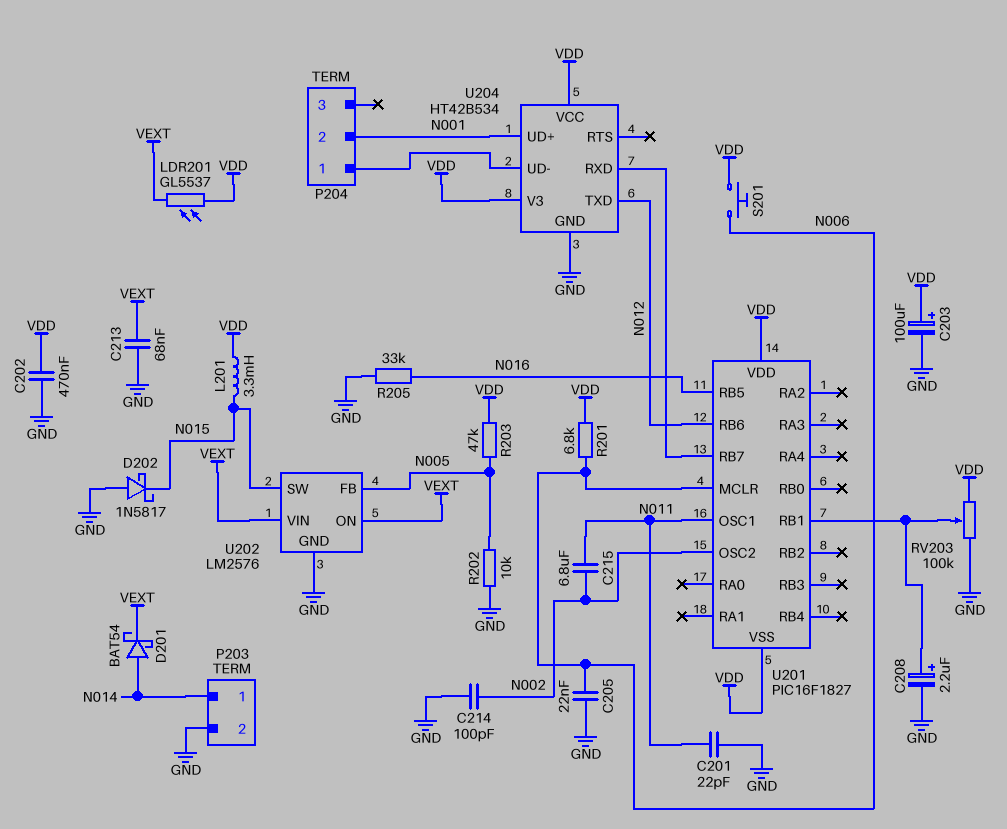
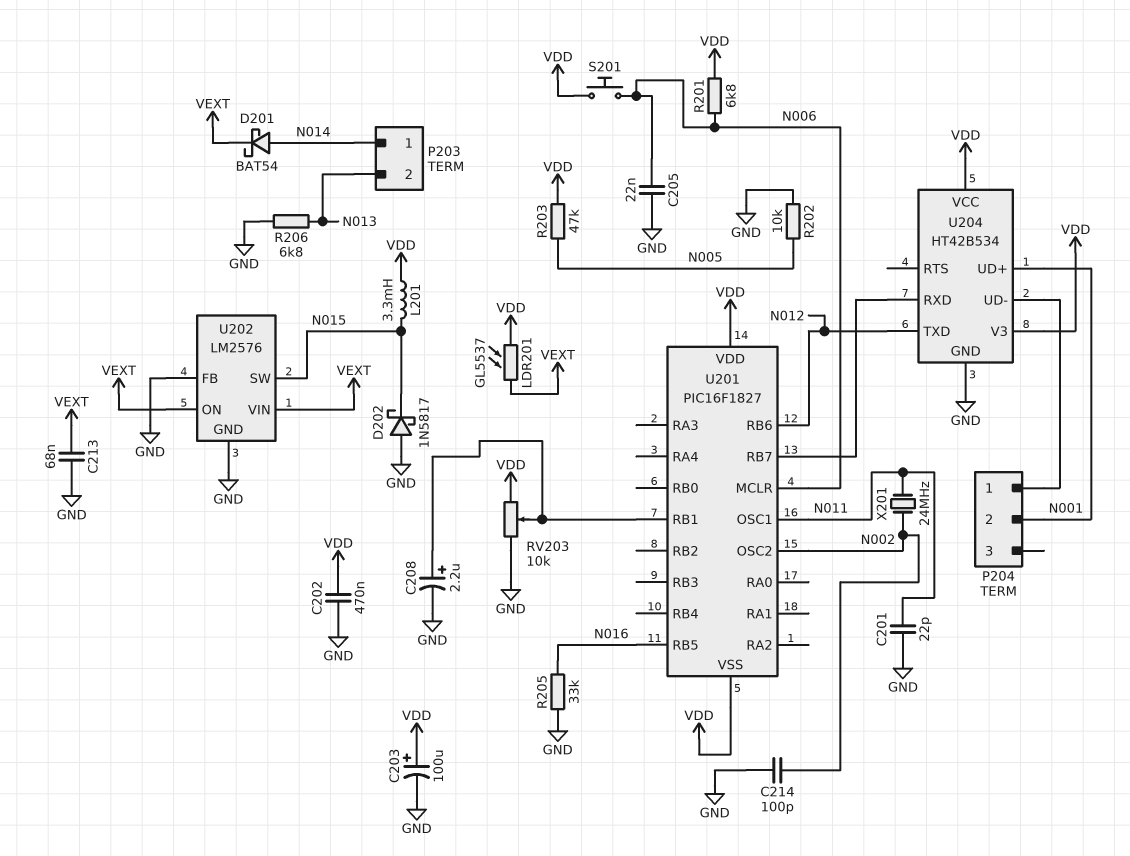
C215: 6.8uF (N002, N011) -> none
P203 pin 2: GND -> N013
R206: none -> 6.8k (GND, N013)
RV203: 100k (GND, VDD, wiper U201/RB1) -> 10k (GND, VDD, wiper U201/RB1)
U202 pin FB: N005 -> GND
X201: none -> 24MHz (N002, N011)

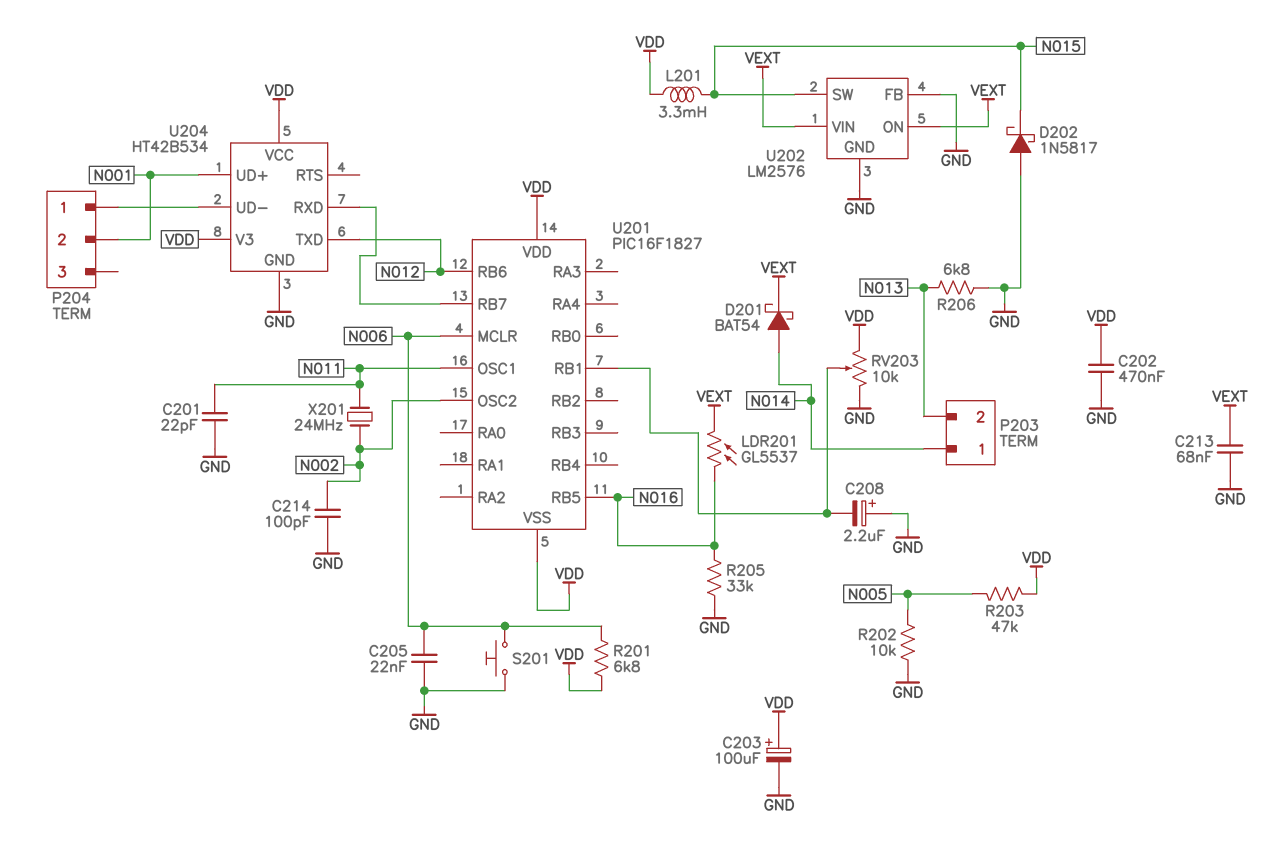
C208: 2.2uF (plus U201/RB1, minus GND) -> 2.2uF (plus GND, minus U201/RB1)
LDR201: GL5537 (VDD, VEXT) -> GL5537 (N016, VEXT)
S201: button (N006, VDD) -> button (GND, N006)

